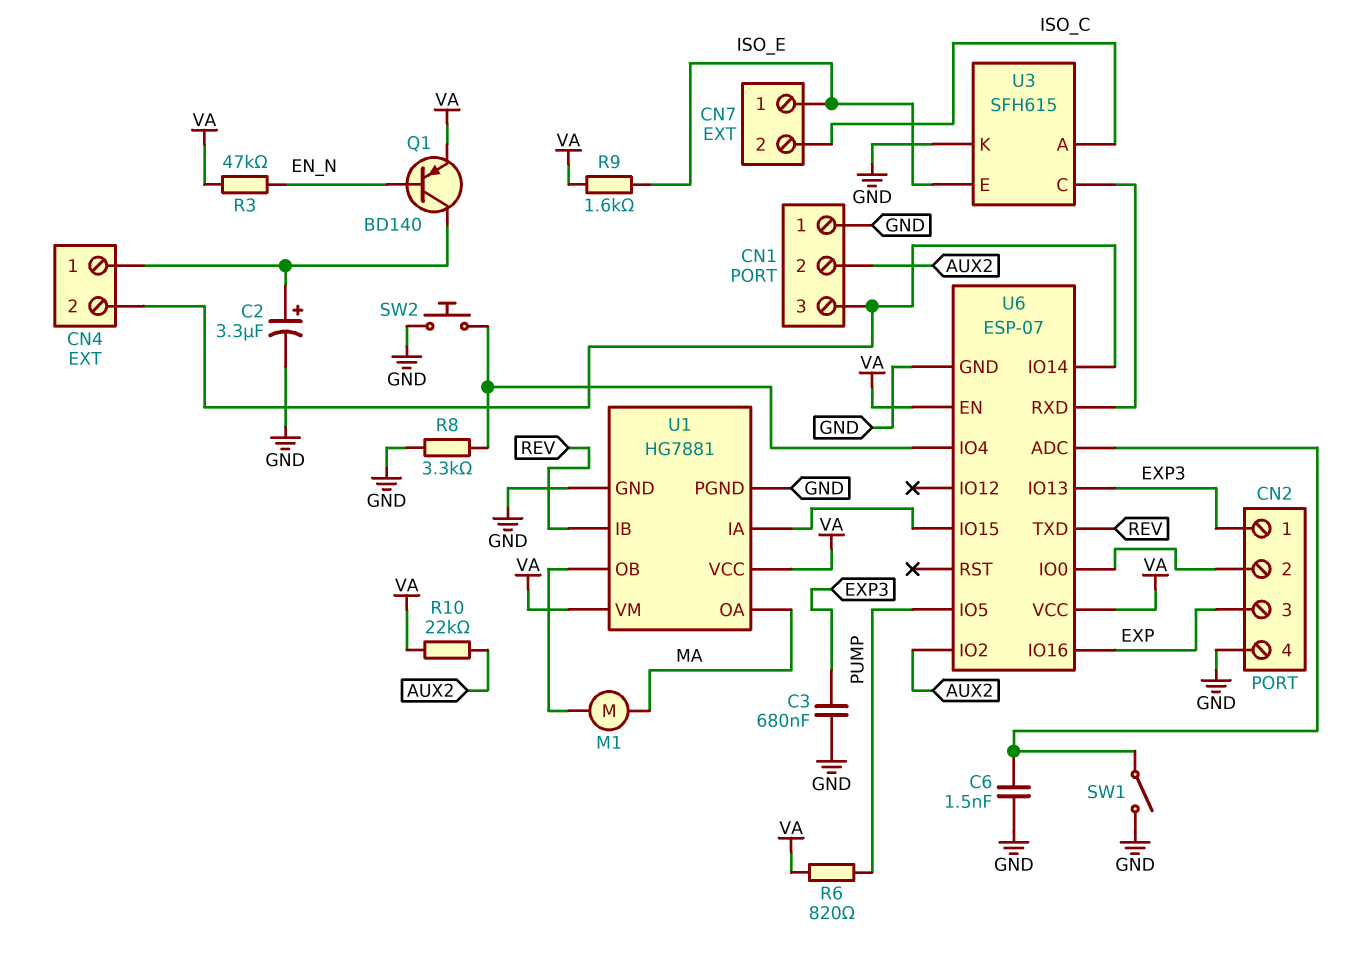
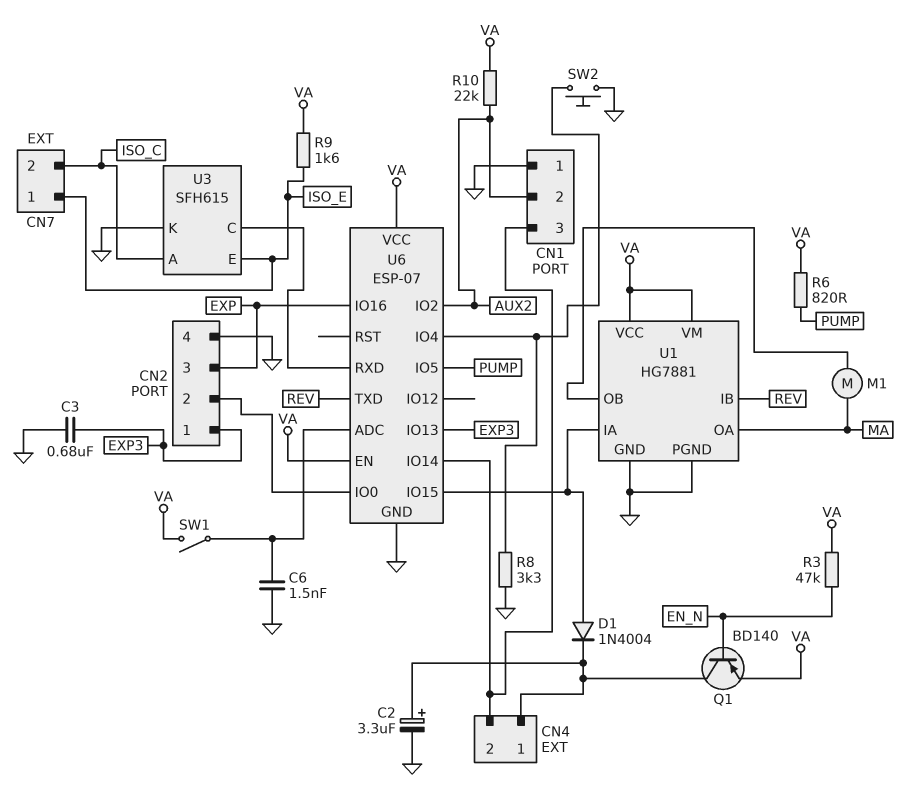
D1: none -> diode 1N4004 (A U1/IA, K CN4/1)
SW1: switch (GND, U6/ADC) -> switch (U6/ADC, VA)

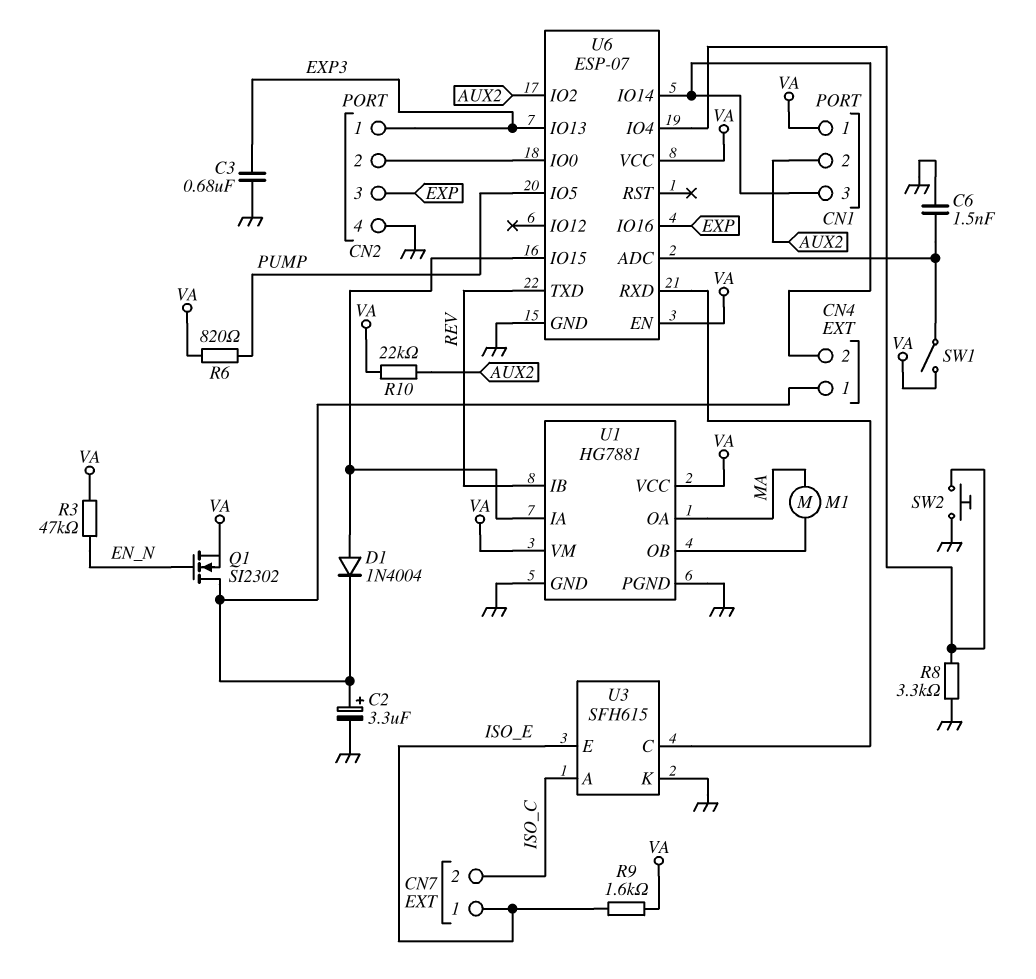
CN1 pin 1: GND -> VA
Q1: PNP BD140 (B EN_N, C CN4/1, E VA) -> NMOS SI2302 (G EN_N, D CN4/1, S VA)

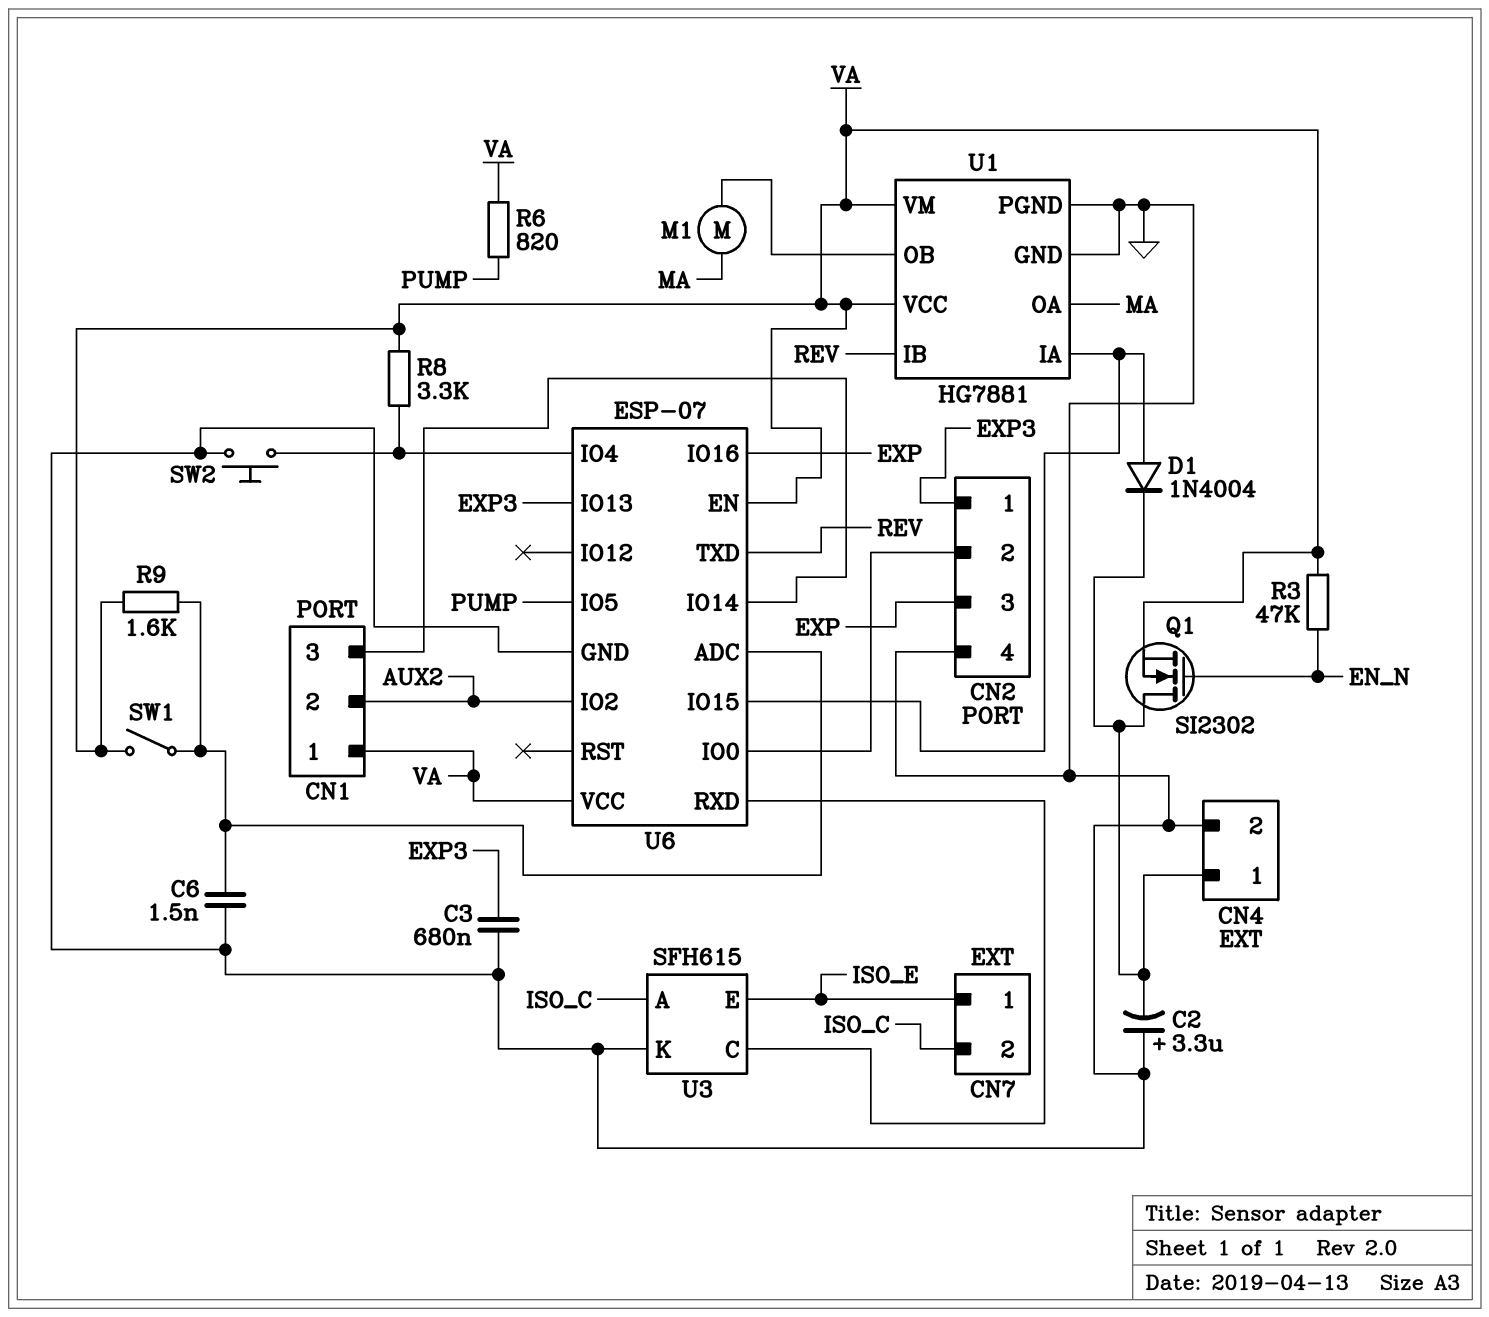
C2: 3.3uF (plus CN4/1, minus GND) -> 3.3uF (plus GND, minus CN4/1)
CN4 pin 2: CN1/3 -> GND
R8: 3.3k (GND, U6/IO4) -> 3.3k (U6/IO4, VA)
R9: 1.6k (ISO_E, VA) -> 1.6k (U6/ADC, VA)
R10: 22k (AUX2, VA) -> none

